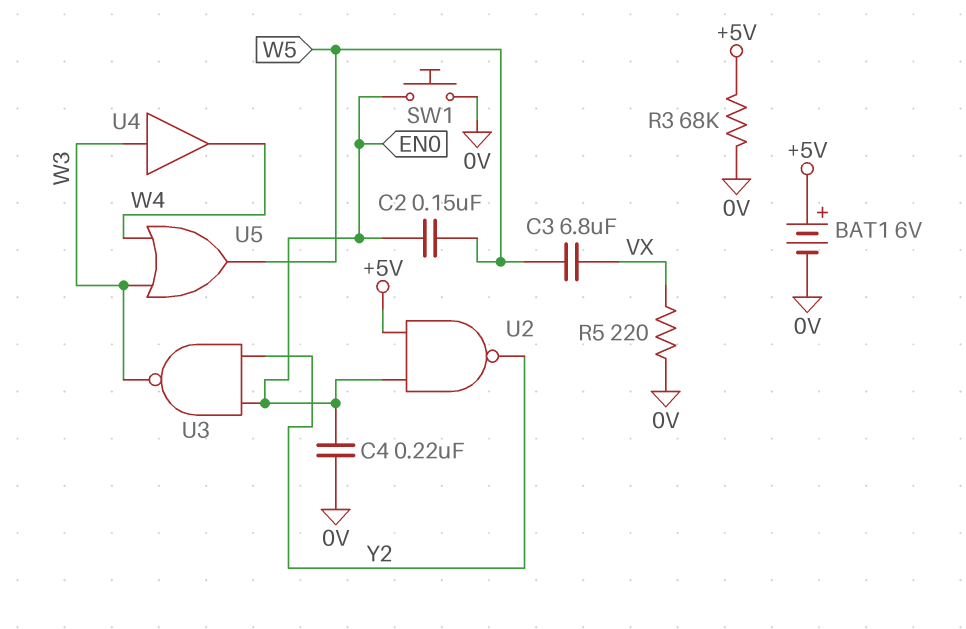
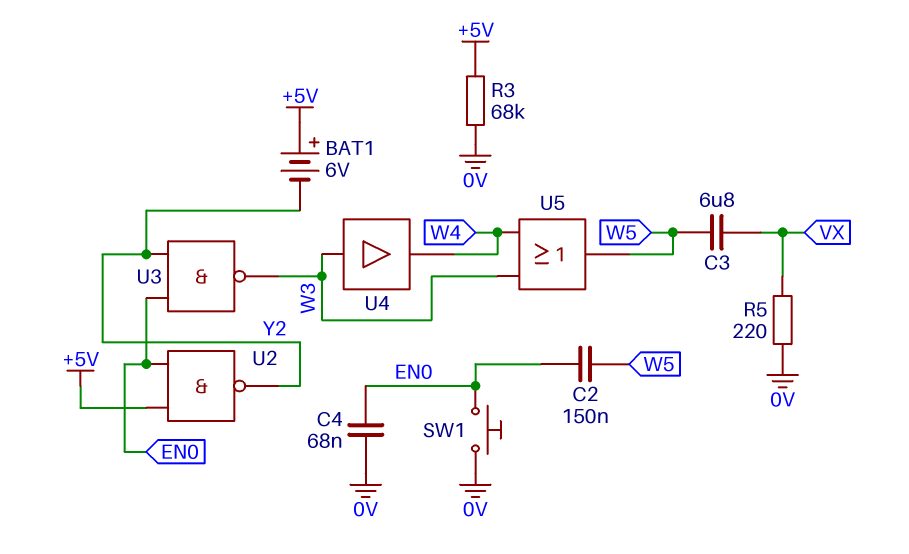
BAT1: 6V (plus +5V, minus 0V) -> 6V (plus +5V, minus Y2)
C4: 220nF (0V, EN0) -> 68nF (0V, EN0)

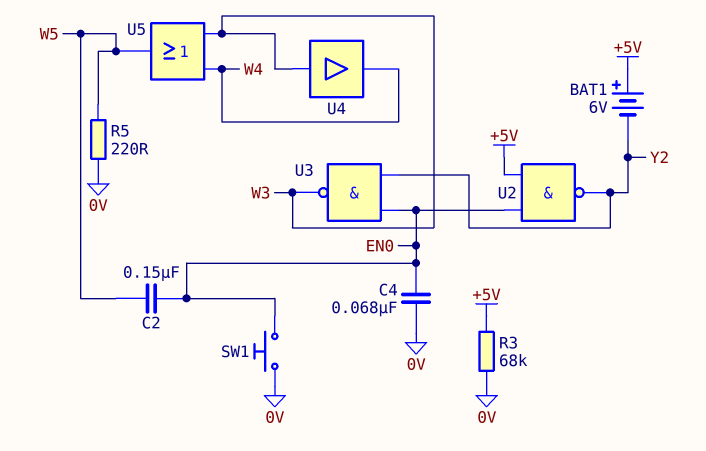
C3: 6.8uF (VX, W5) -> none
R5: 220 (0V, VX) -> 220 (0V, W5)

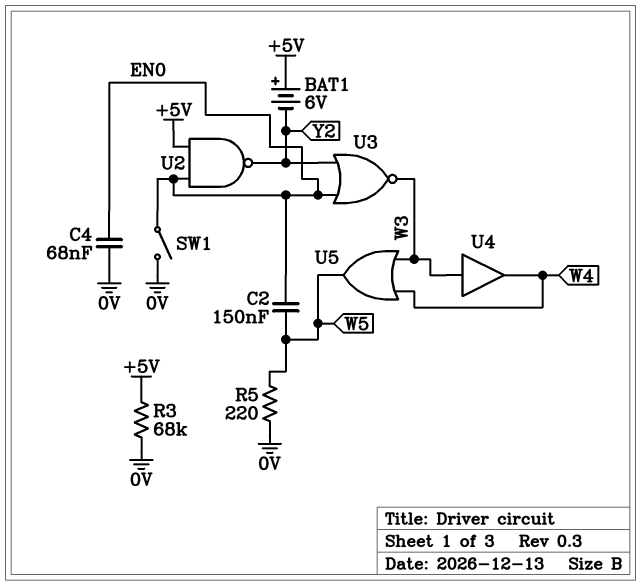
SW1: button (0V, EN0) -> switch (0V, EN0)
U3: NAND (in EN0, in Y2, out W3) -> NOR (in EN0, in Y2, out W3)

